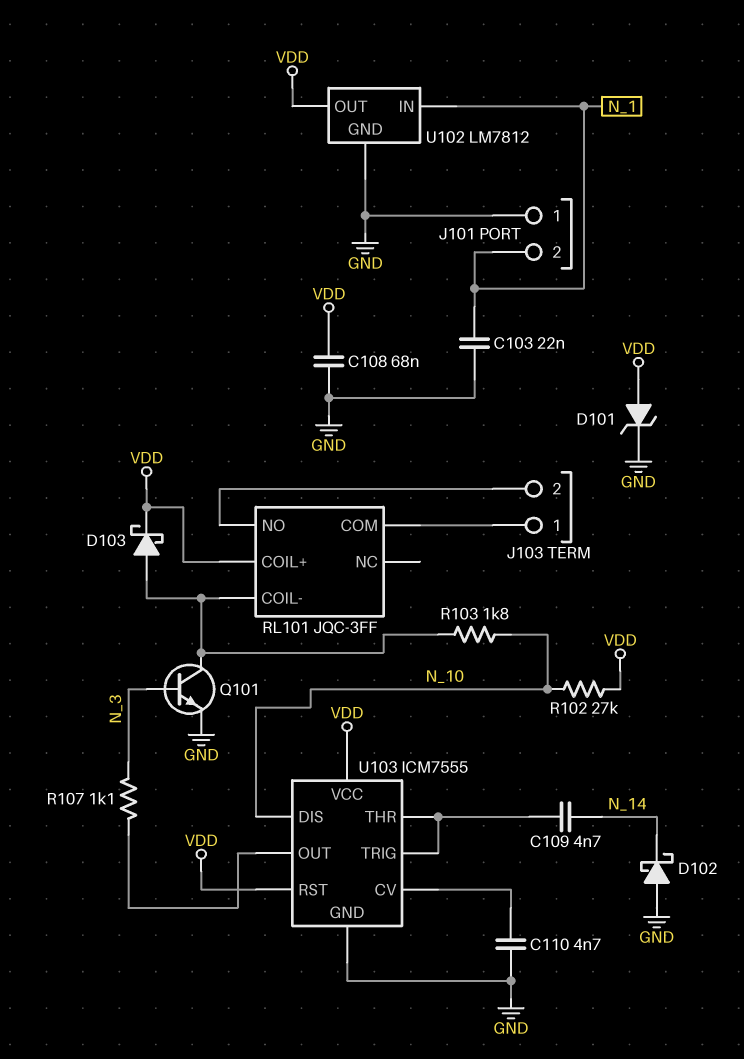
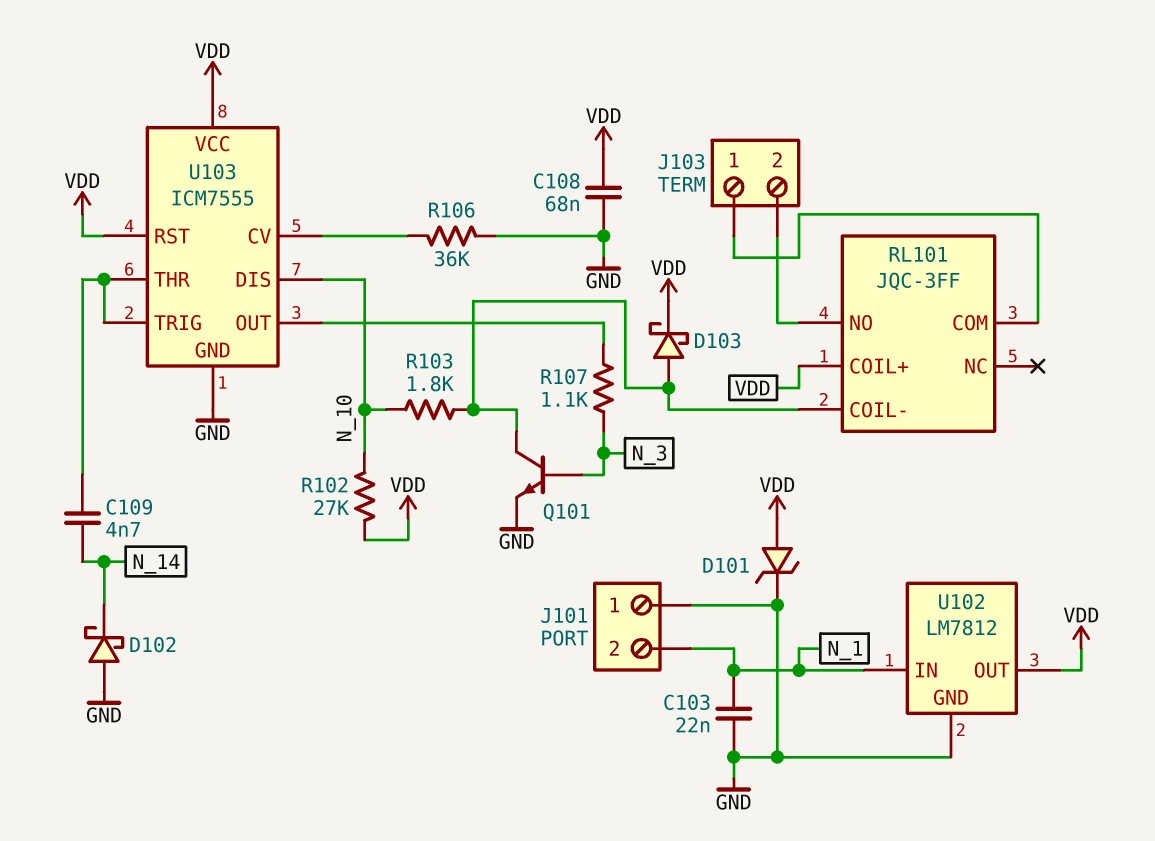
C110: 4.7nF (GND, U103/CV) -> none
R106: none -> 36k (GND, U103/CV)

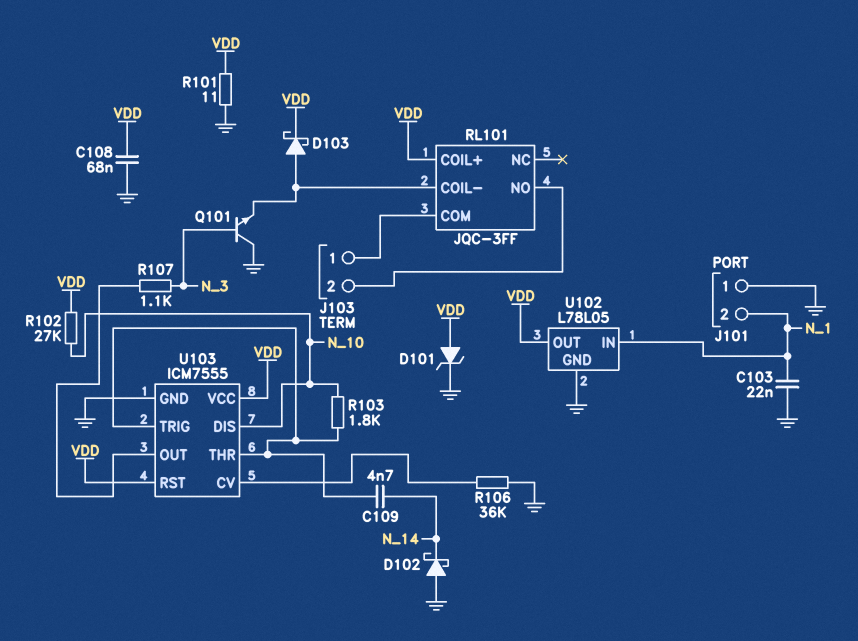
Q101: NPN (B N_3, C RL101/COIL-, E GND) -> NPN (B N_3, C GND, E RL101/COIL-)
R101: none -> 11 (GND, VDD)
R103: 1.8k (N_10, RL101/COIL-) -> 1.8k (N_10, U103/THR)
U102: LM7812 -> L78L05

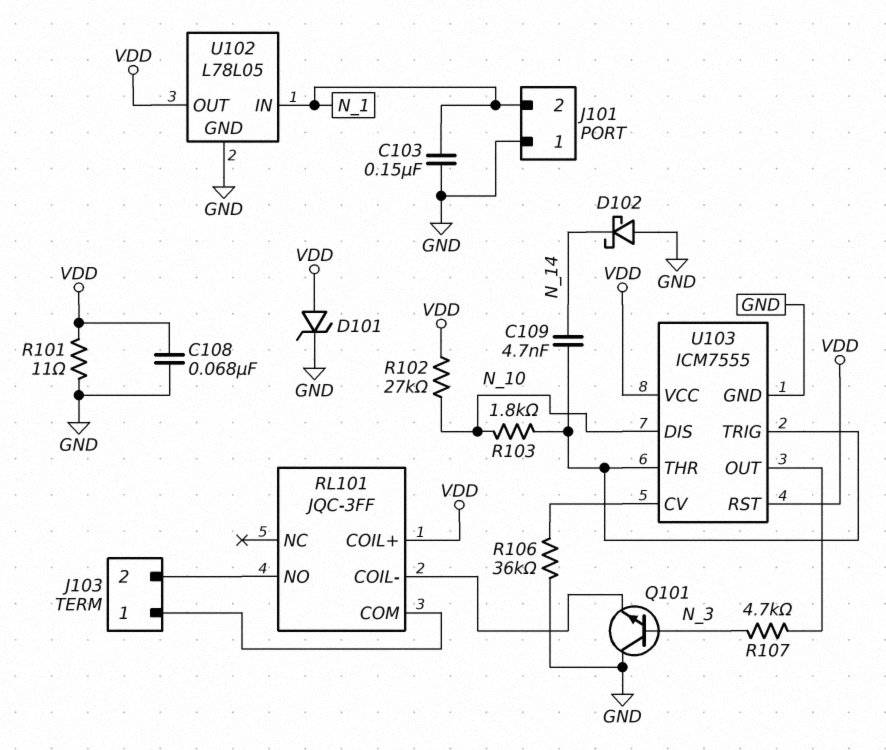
C103: 22nF (GND, N_1) -> 150nF (GND, N_1)
D103: schottky (A RL101/COIL-, K VDD) -> none
R107: 1.1k (N_3, U103/OUT) -> 4.7k (N_3, U103/OUT)

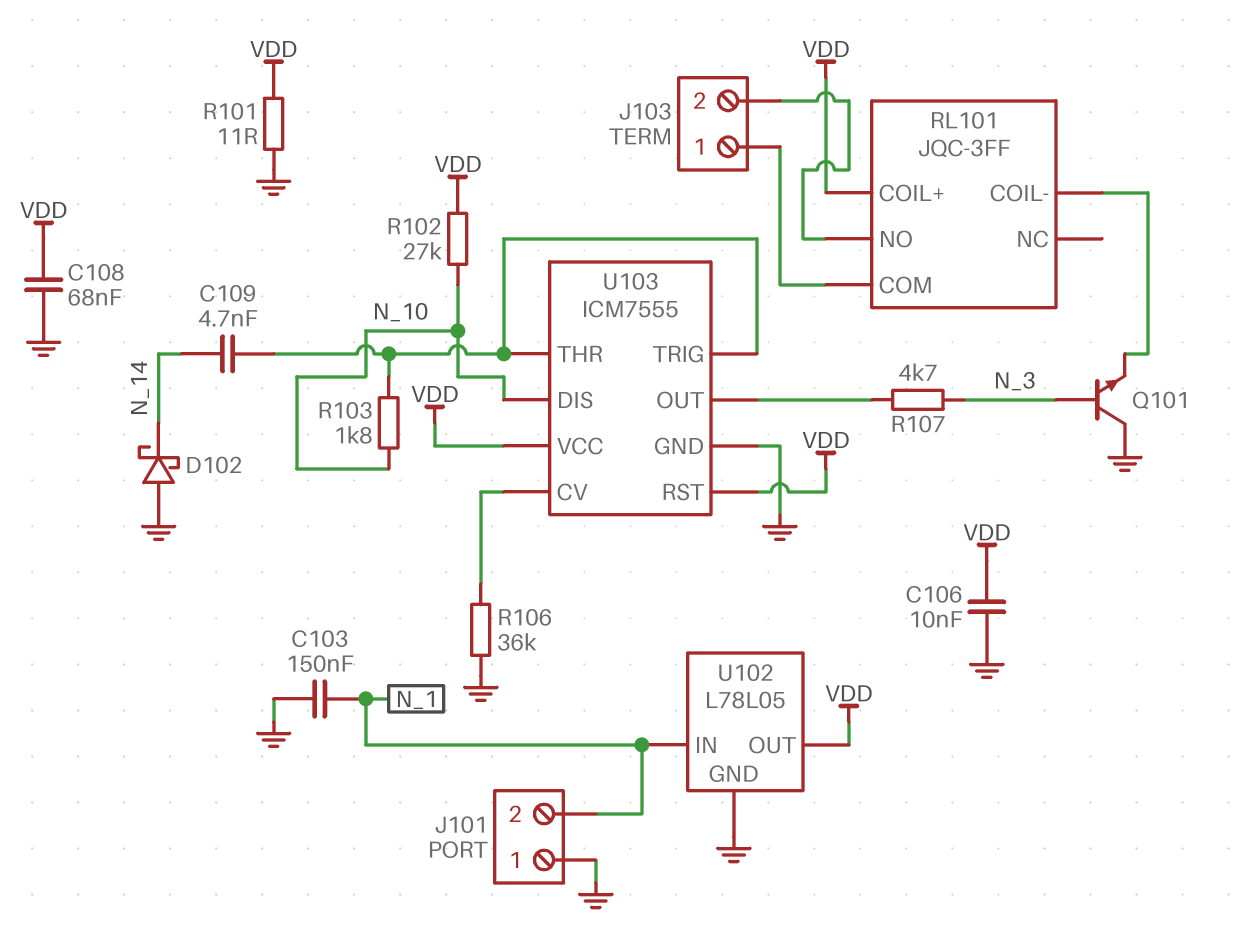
C106: none -> 10nF (GND, VDD)
D101: zener (A VDD, K GND) -> none

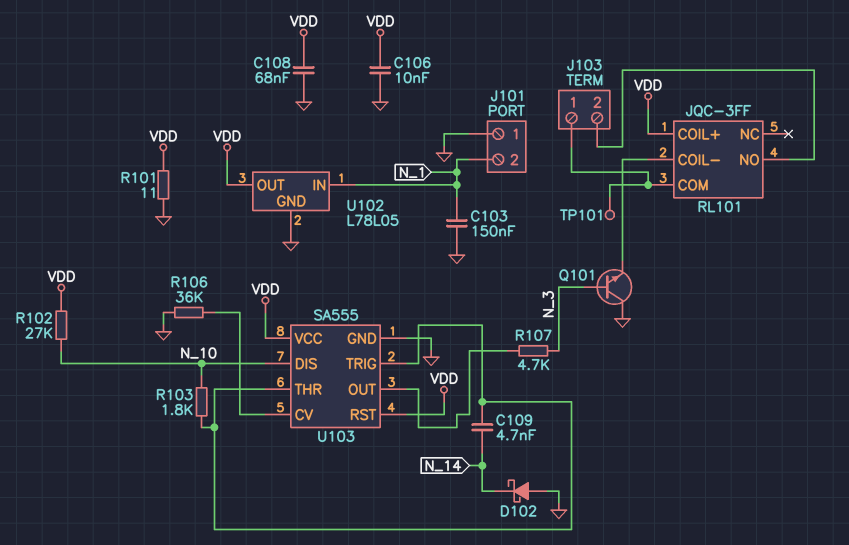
TP101: none -> test point (J103/1)
U103: ICM7555 -> SA555

